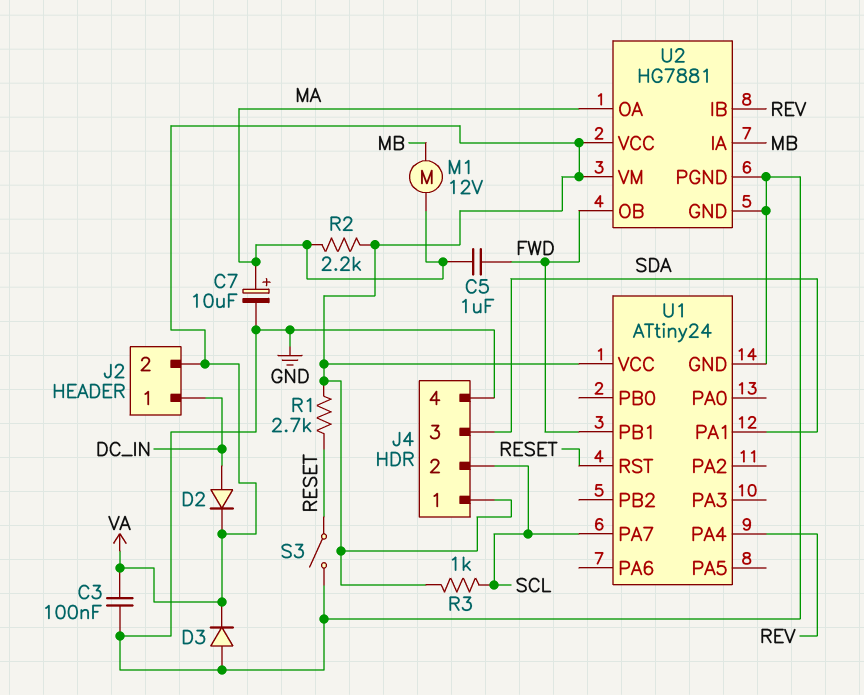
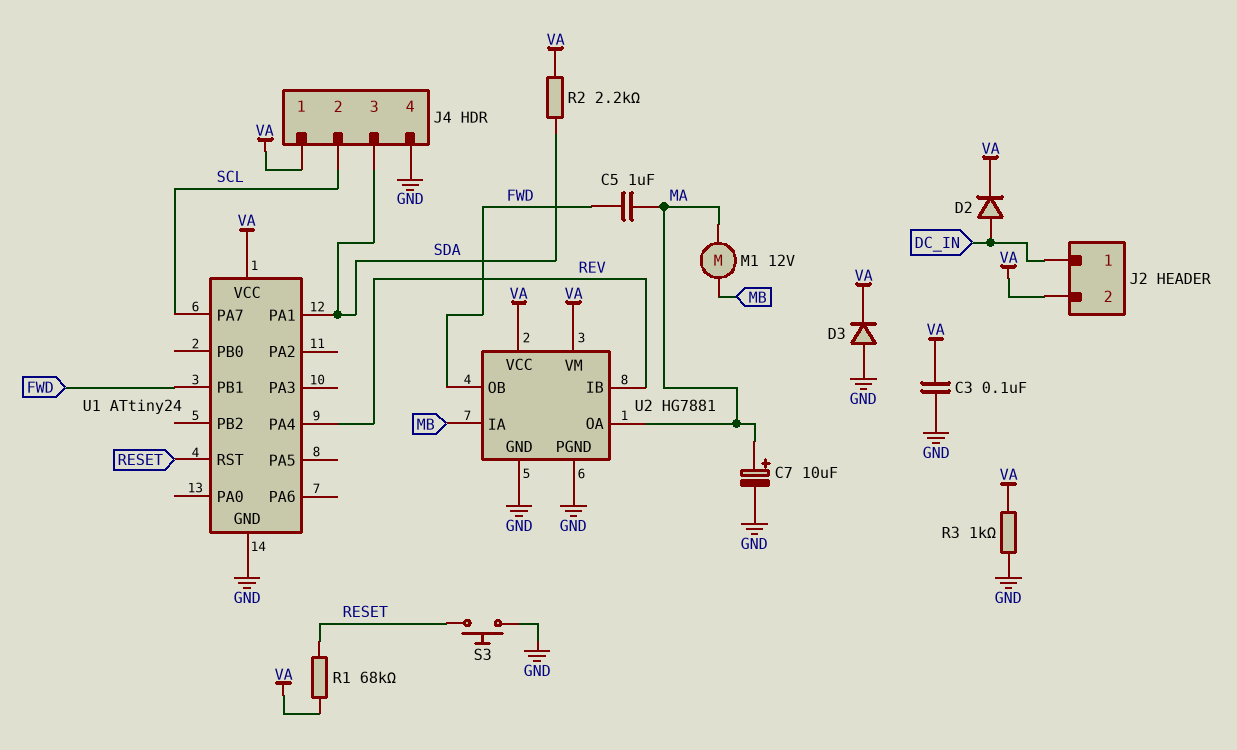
R1: 2.7k (RESET, VA) -> 68k (RESET, VA)
R2: 2.2k (MA, VA) -> 2.2k (SDA, VA)
R3: 1k (SCL, VA) -> 1k (GND, VA)
S3: switch (GND, RESET) -> button (GND, RESET)

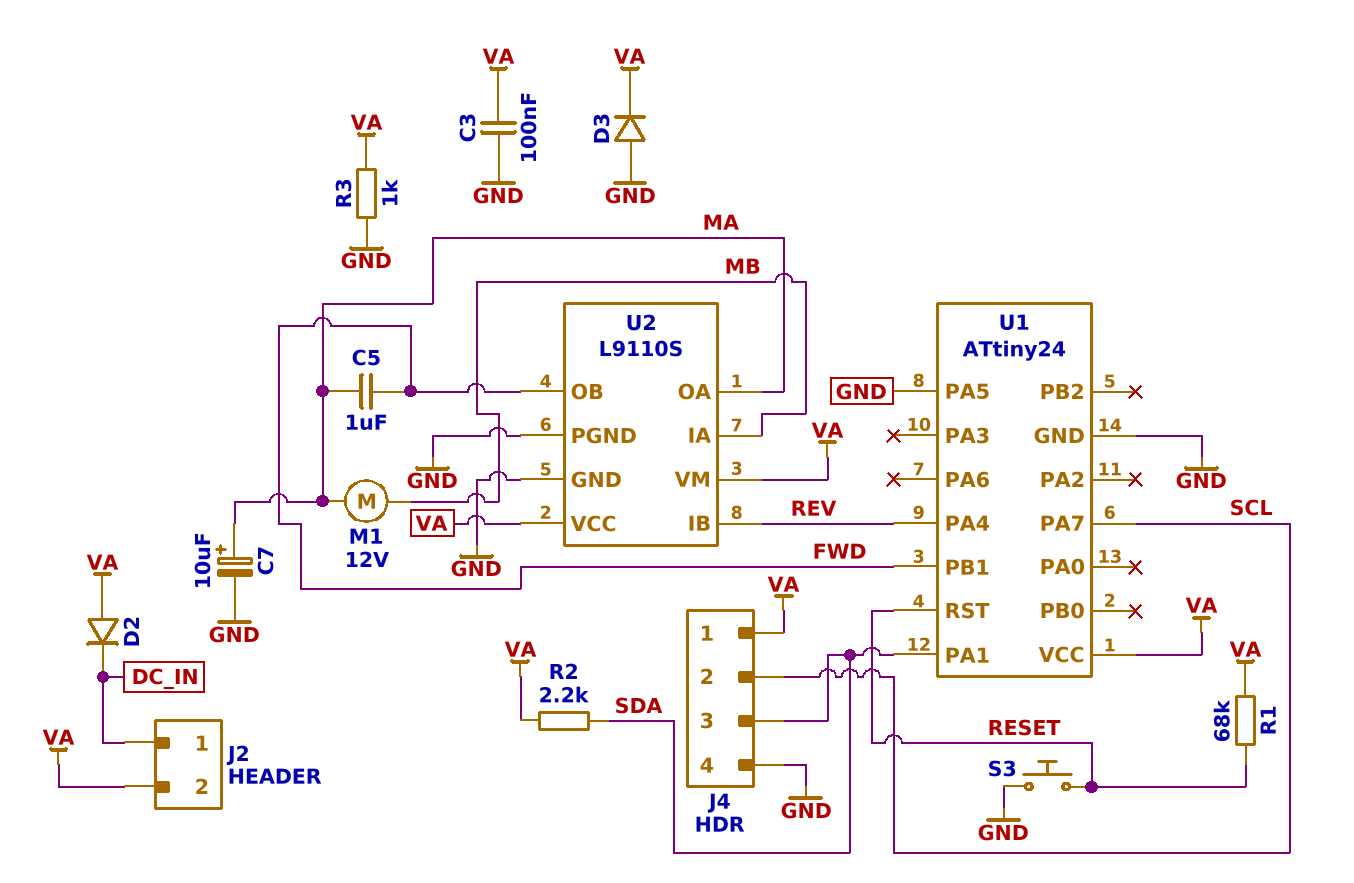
D2: diode (A DC_IN, K VA) -> diode (A VA, K DC_IN)
U1 pin PA5: none -> GND
U2: HG7881 -> L9110S

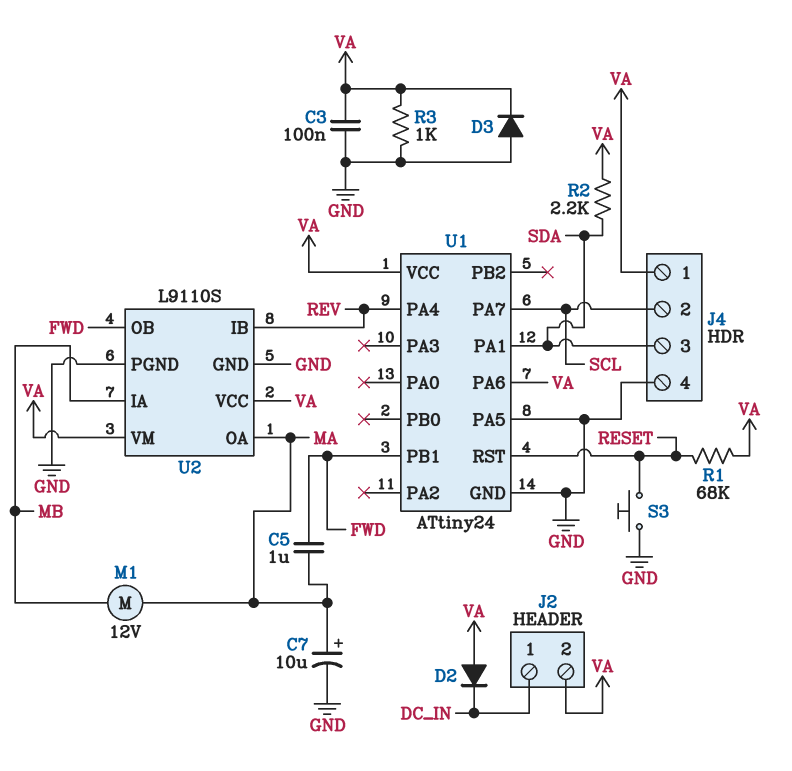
U1 pin PA6: none -> VA

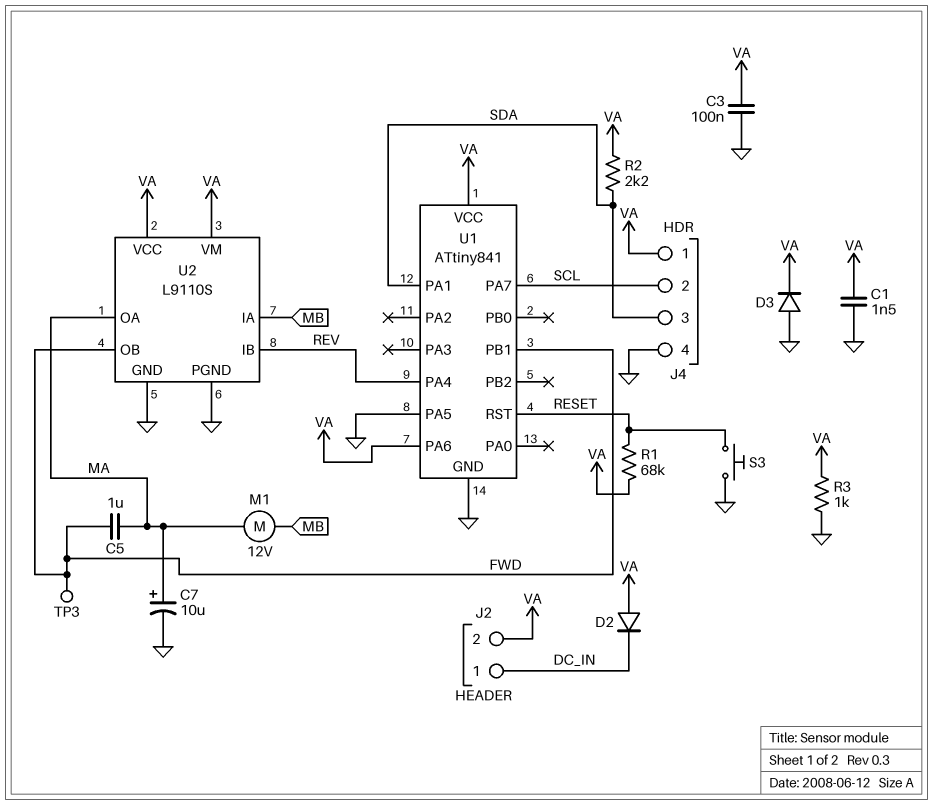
C1: none -> 1.5nF (GND, VA)
TP3: none -> test point (FWD)
U1: ATtiny24 -> ATtiny841

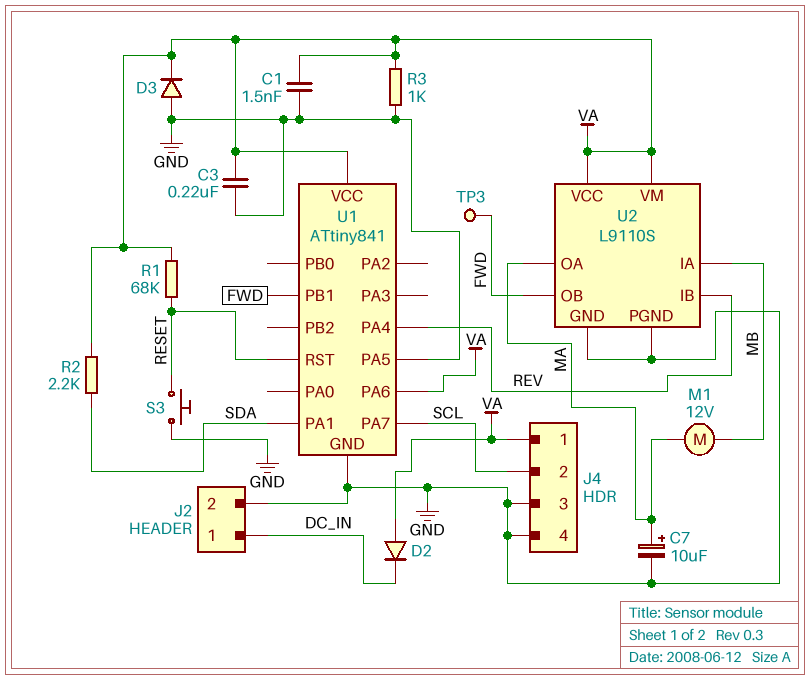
C3: 100nF (GND, VA) -> 220nF (GND, VA)
C5: 1uF (FWD, MA) -> none
J2 pin 2: VA -> GND
J4 pin 3: SDA -> GND

